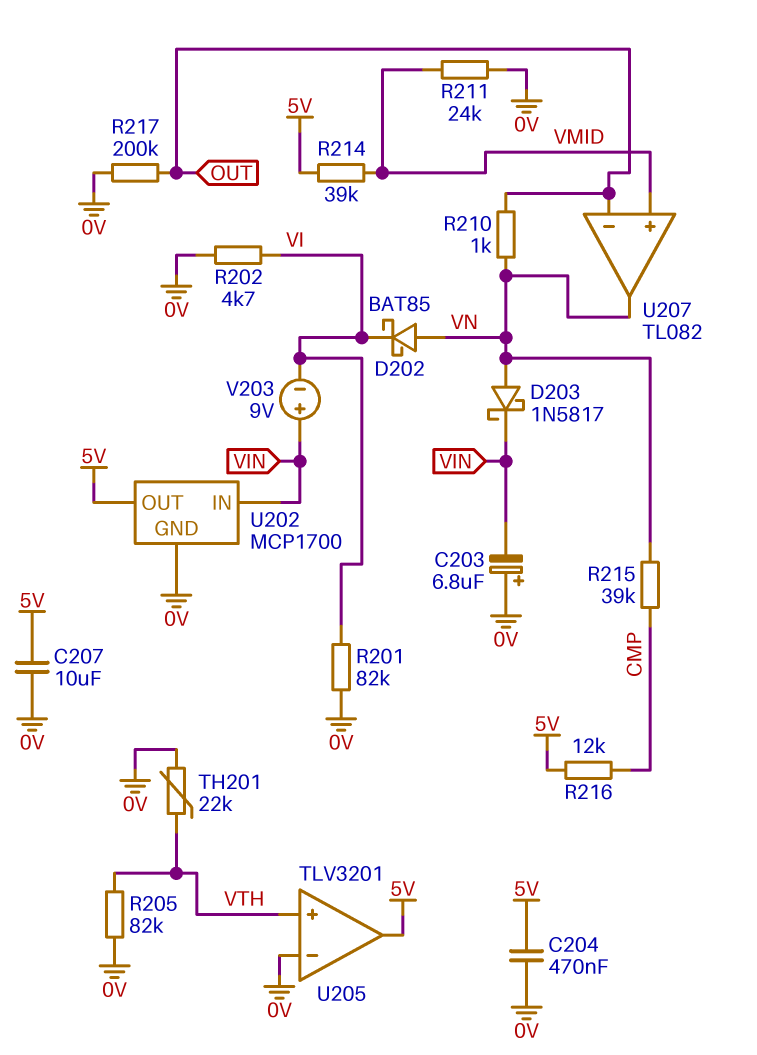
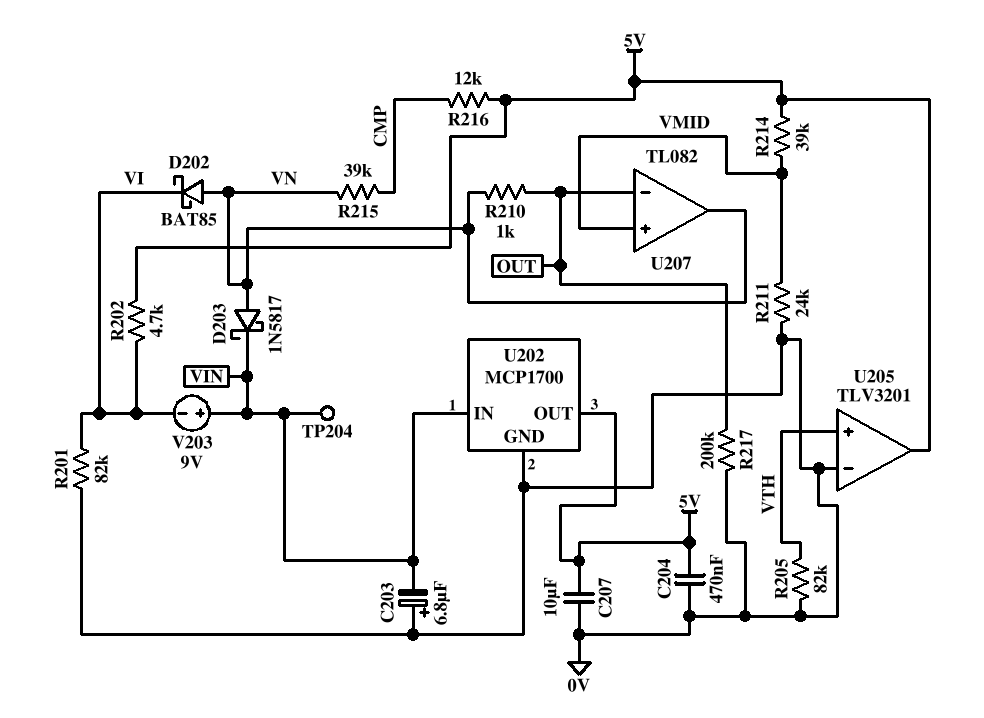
R202: 4.7k (0V, VI) -> 4.7k (5V, VI)
TH201: 22k (0V, VTH) -> none
TP204: none -> test point (VIN)

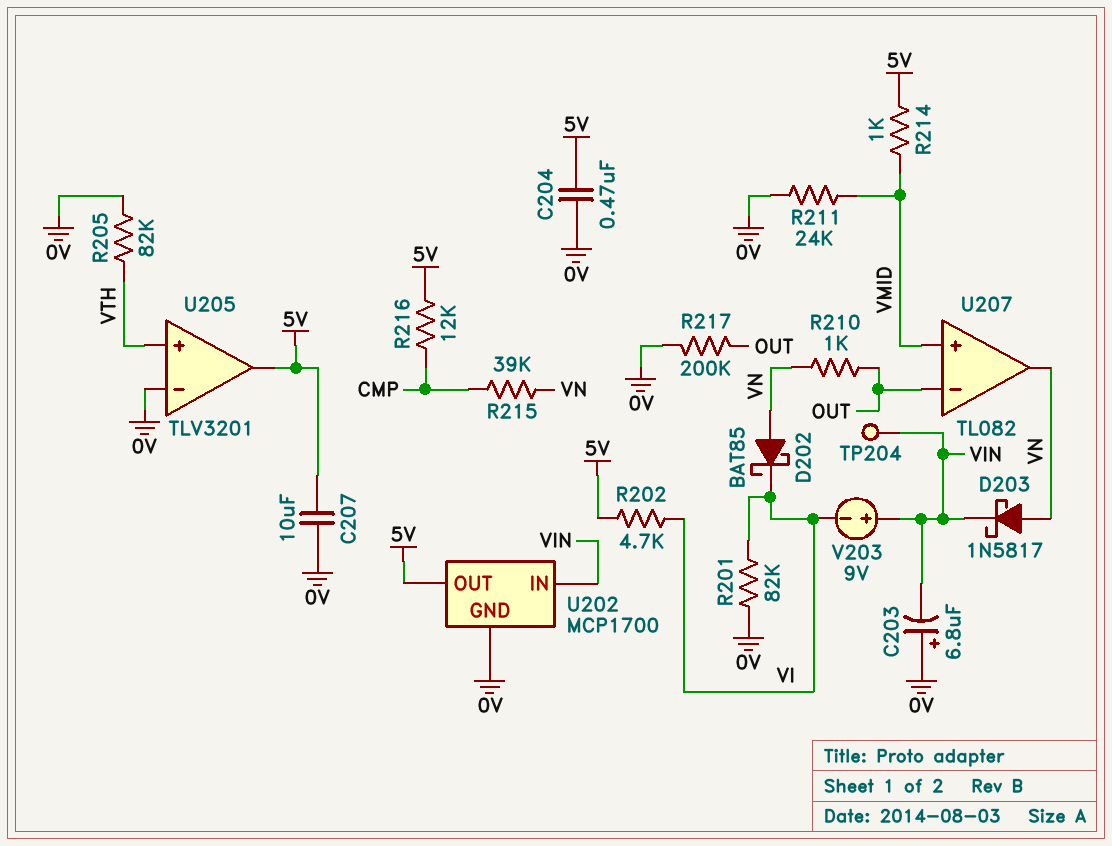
R214: 39k (5V, VMID) -> 1k (5V, VMID)

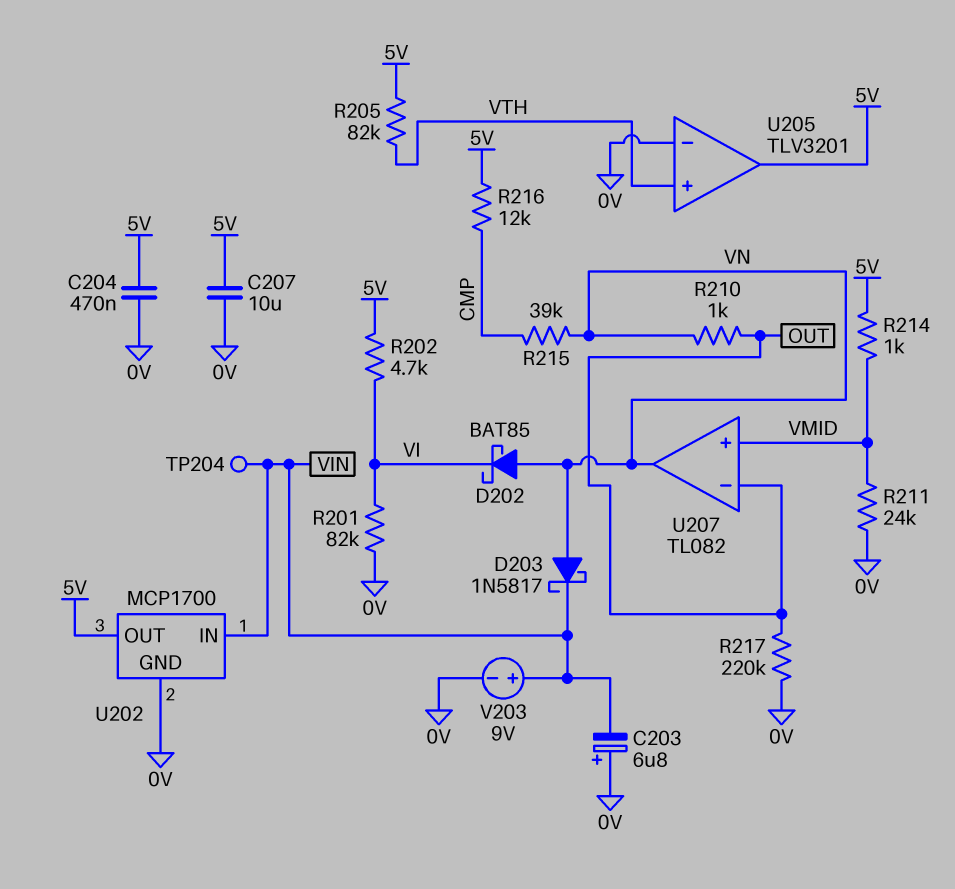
R205: 82k (0V, VTH) -> 82k (5V, VTH)
R217: 200k (0V, OUT) -> 220k (0V, OUT)
V203: 9V (plus VIN, minus VI) -> 9V (plus VIN, minus 0V)

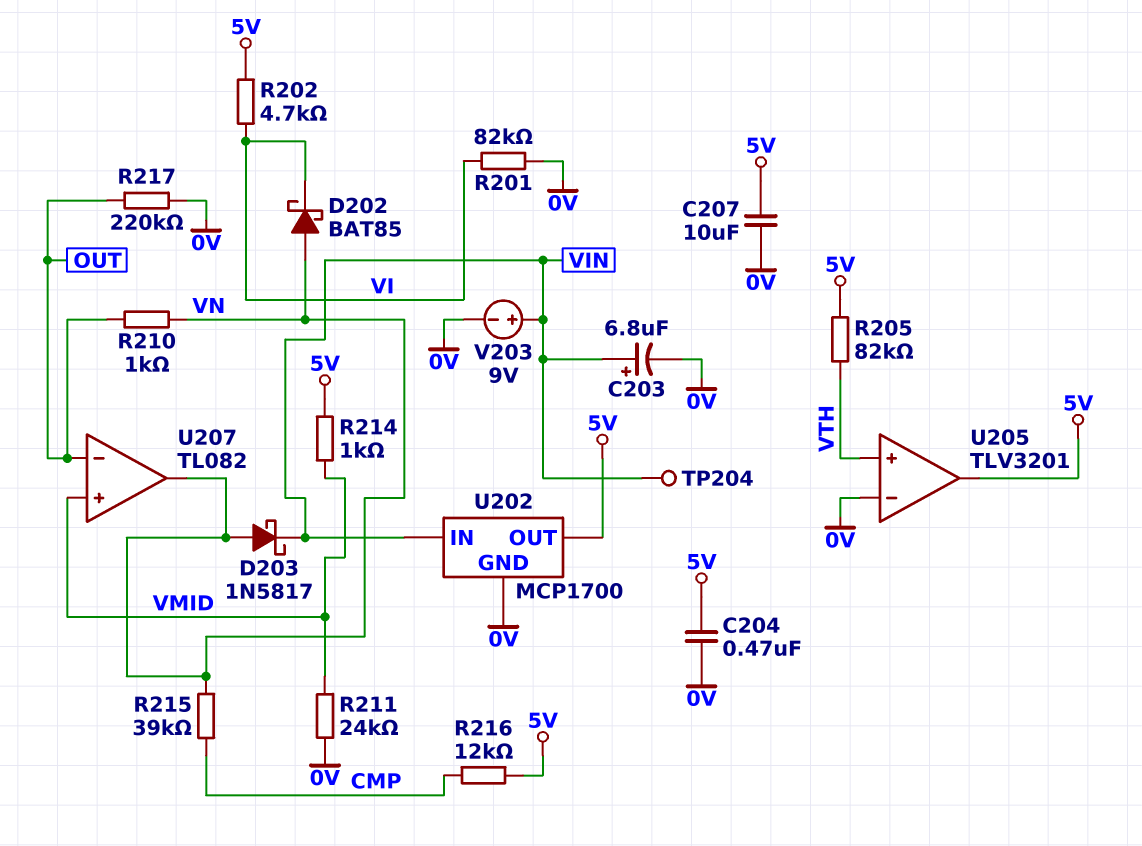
C203: 6.8uF (plus 0V, minus VIN) -> 6.8uF (plus VIN, minus 0V)

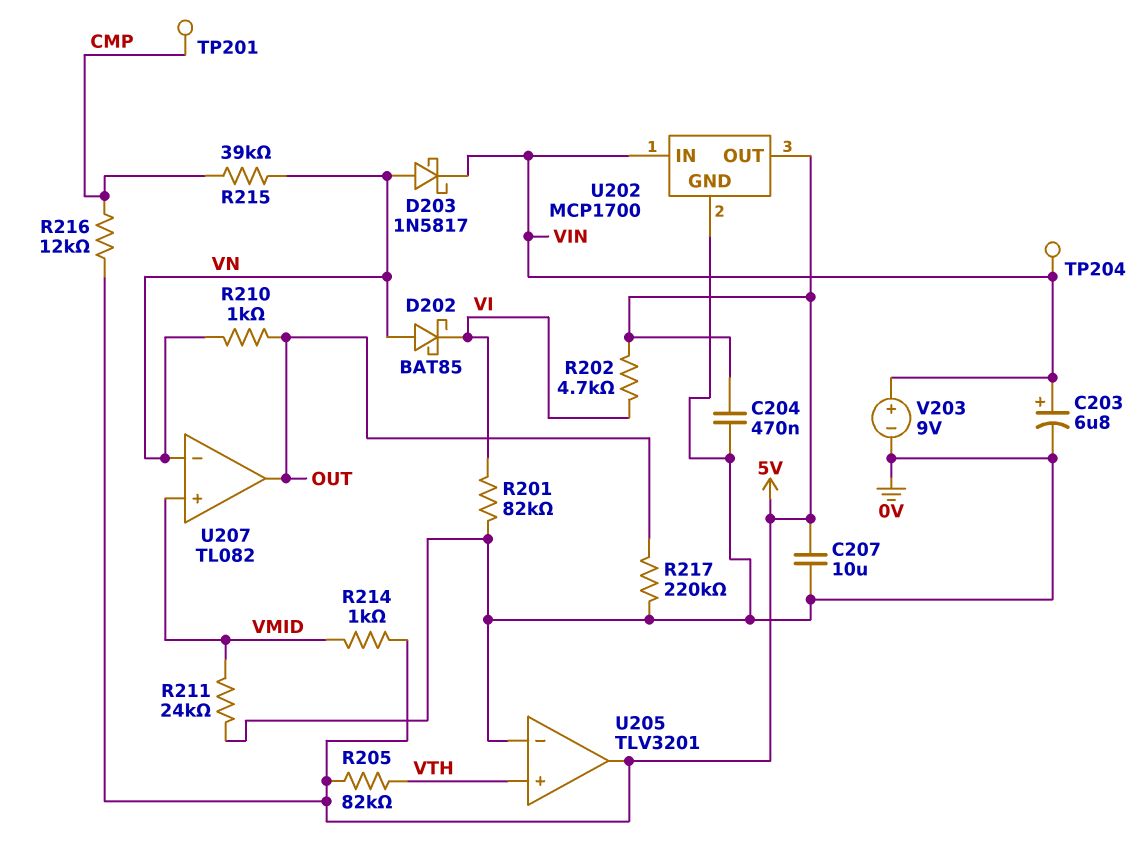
TP201: none -> test point (CMP)
U207 pin in-: OUT -> VN
U207 pin out: VN -> OUT

